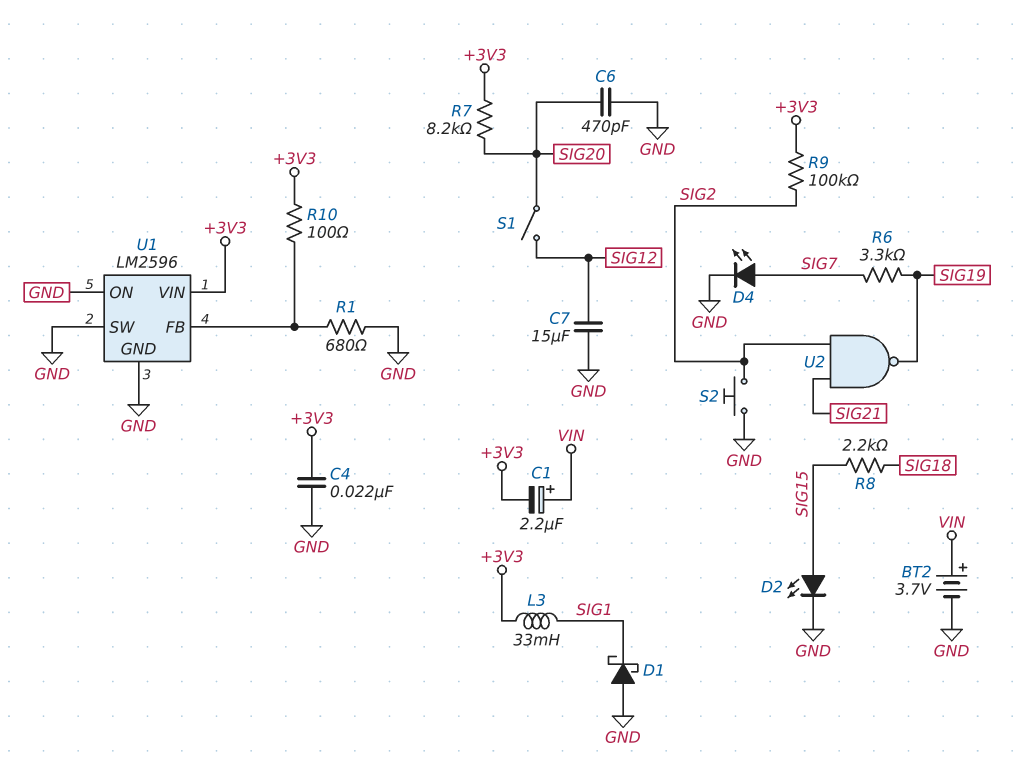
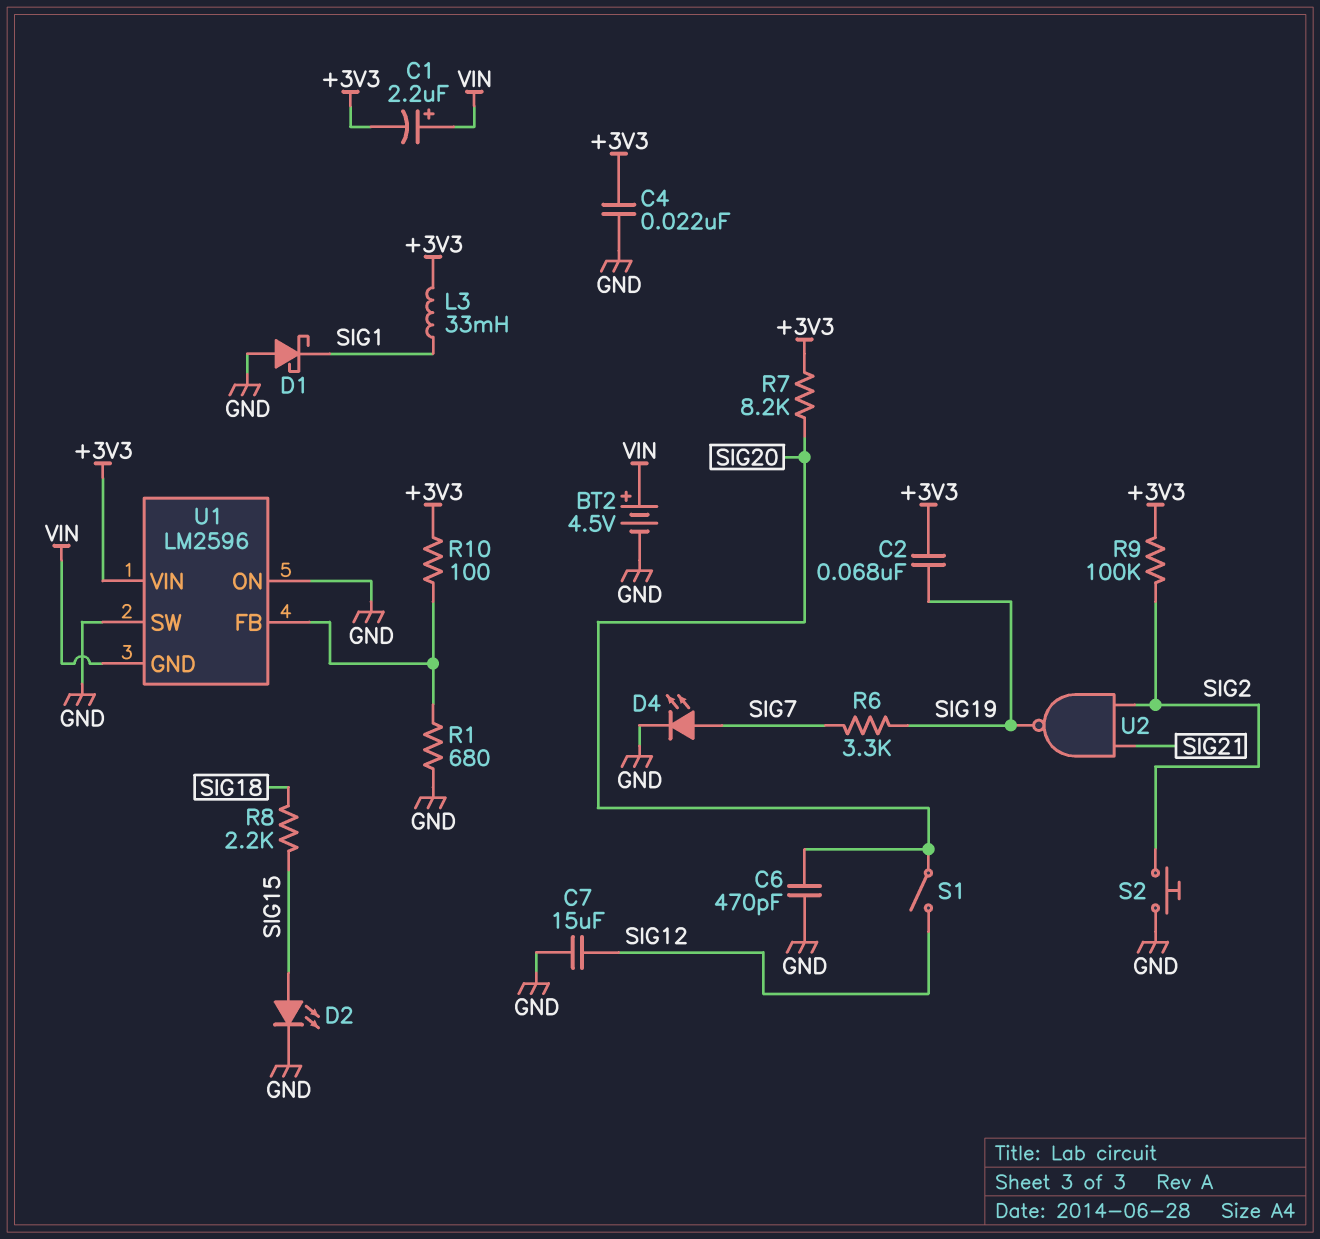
BT2: 3.7V (plus VIN, minus GND) -> 4.5V (plus VIN, minus GND)
C2: none -> 68nF (+3V3, SIG19)
U1 pin GND: GND -> VIN

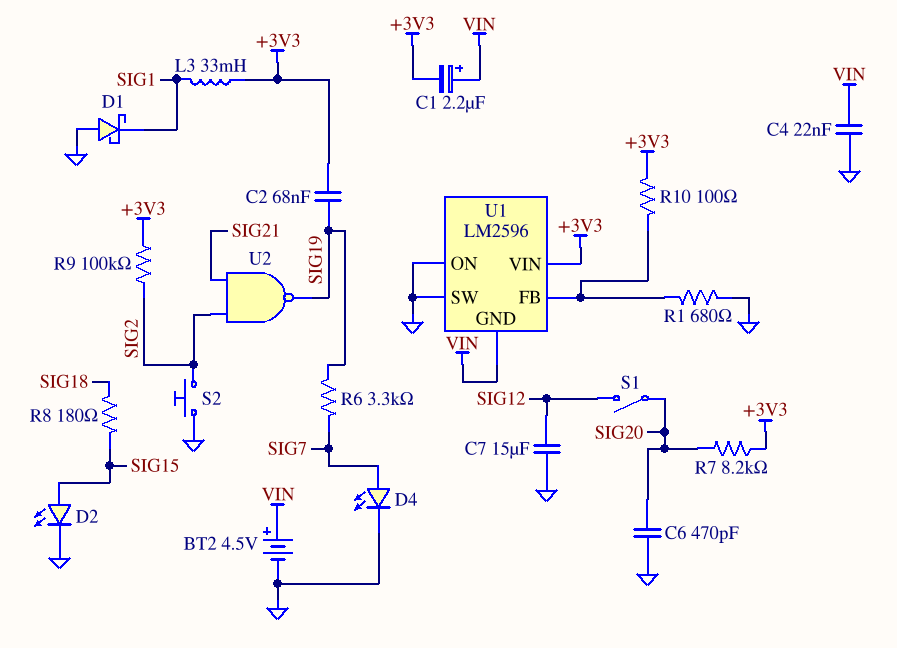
C4: 22nF (+3V3, GND) -> 22nF (GND, VIN)
R8: 2.2k (SIG15, SIG18) -> 180 (SIG15, SIG18)

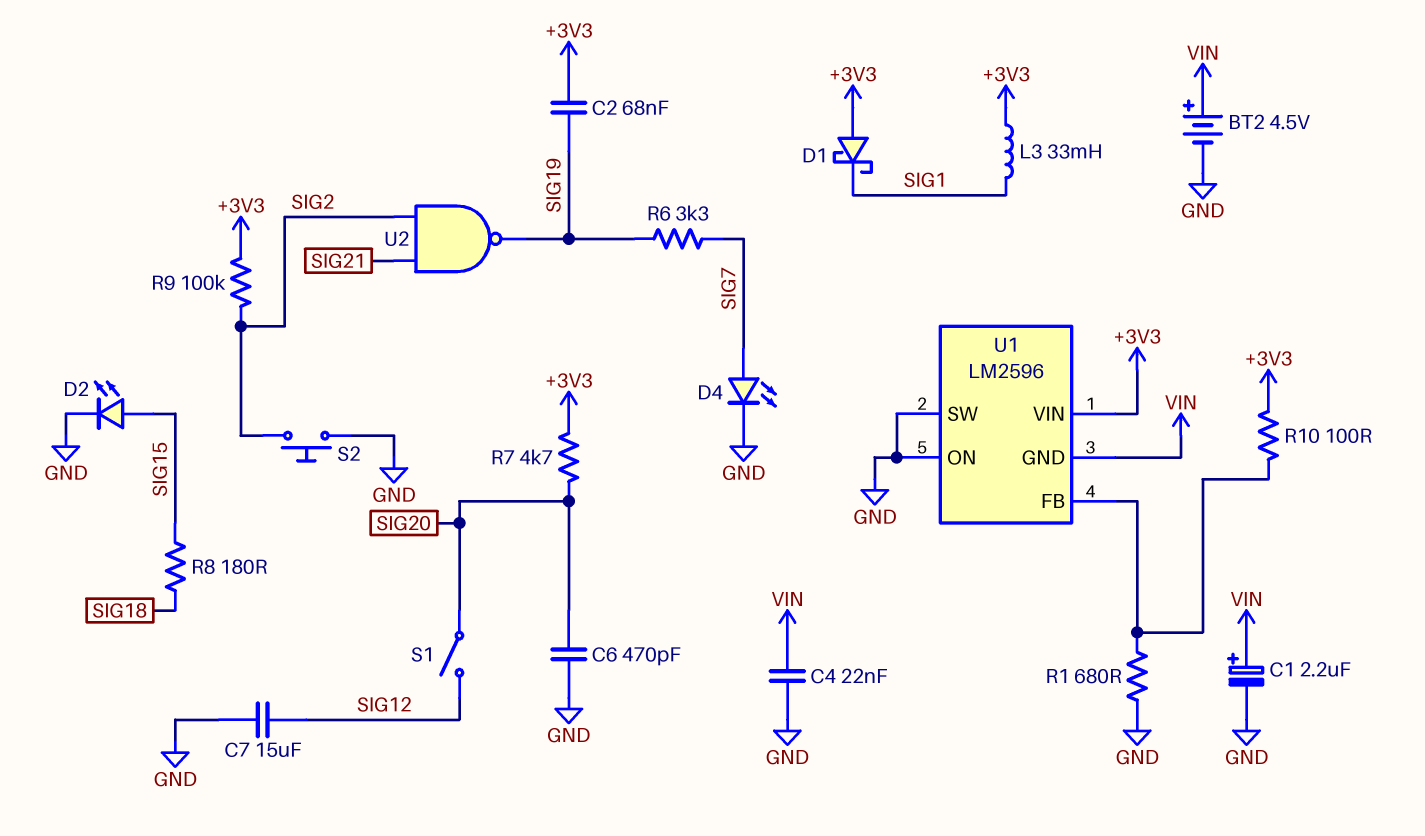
C1: 2.2uF (plus VIN, minus +3V3) -> 2.2uF (plus VIN, minus GND)
D1: schottky (A GND, K SIG1) -> schottky (A +3V3, K SIG1)
R7: 8.2k (+3V3, SIG20) -> 4.7k (+3V3, SIG20)

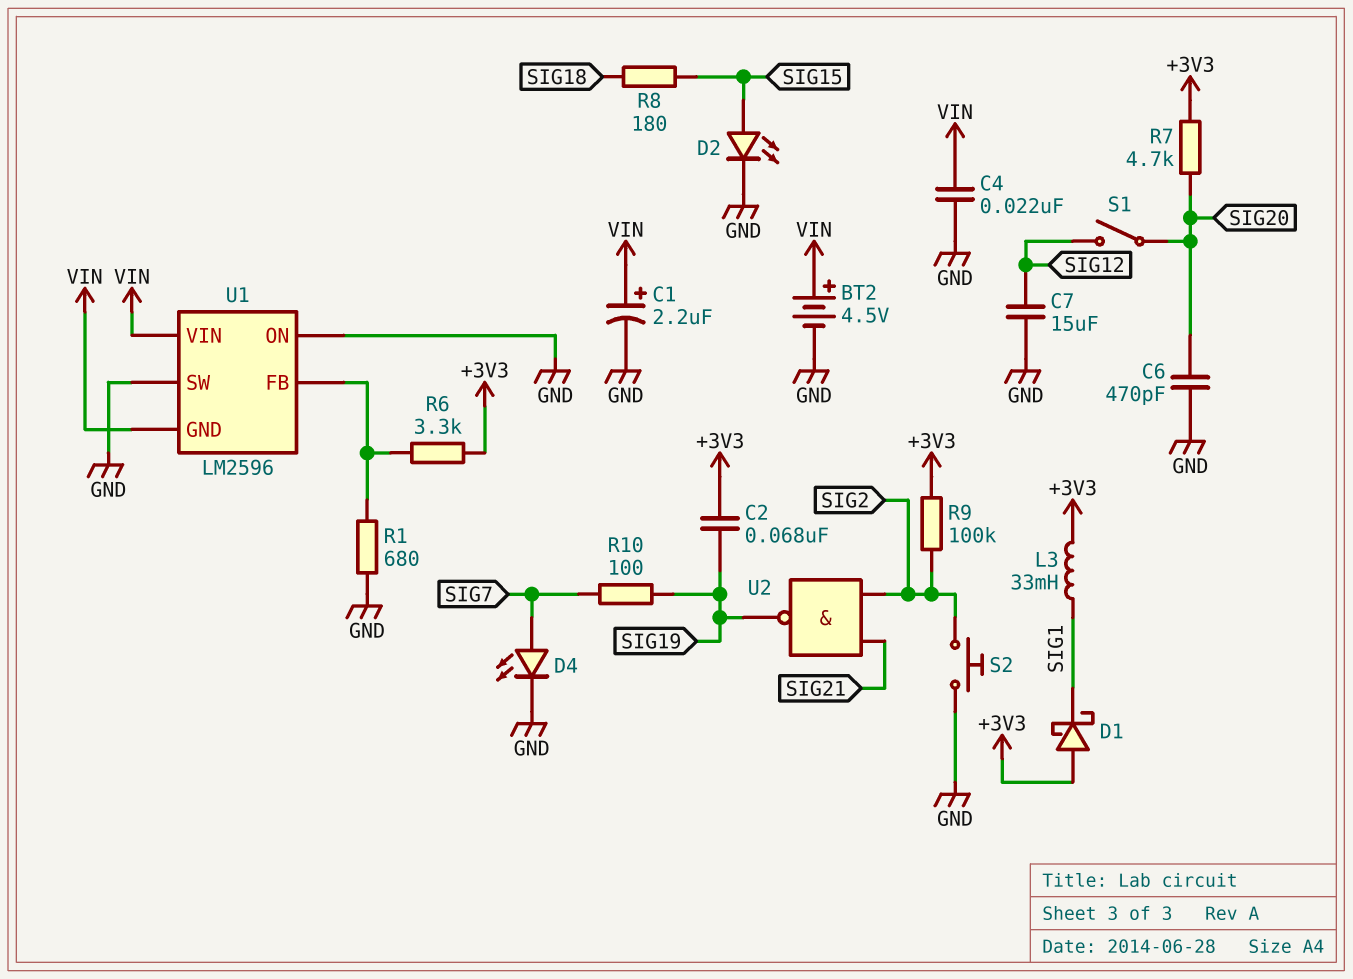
R6: 3.3k (SIG7, SIG19) -> 3.3k (+3V3, U1/FB)
R10: 100 (+3V3, U1/FB) -> 100 (SIG7, SIG19)
U1 pin VIN: +3V3 -> VIN

